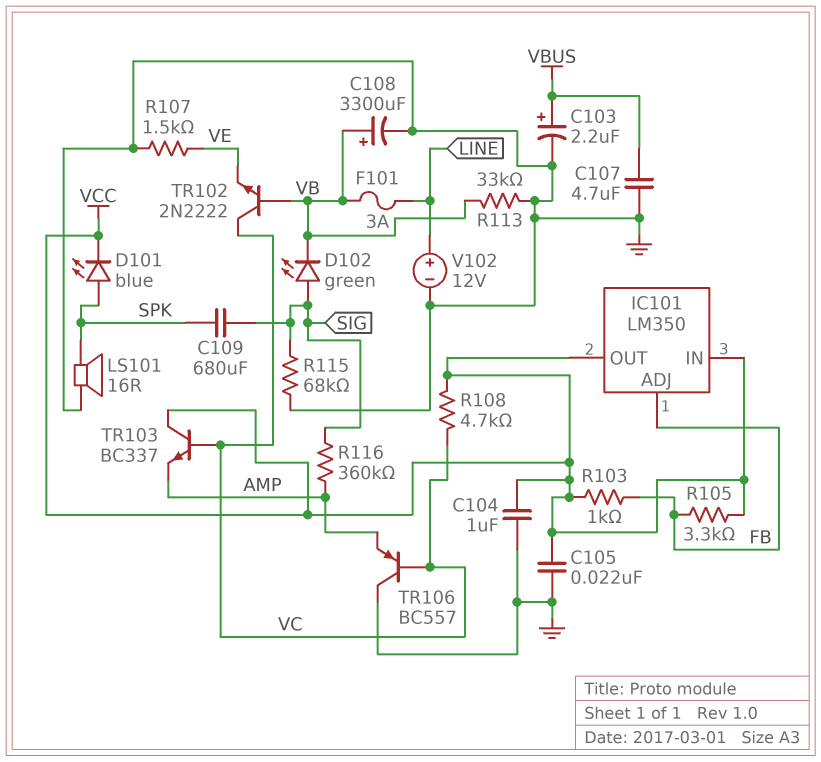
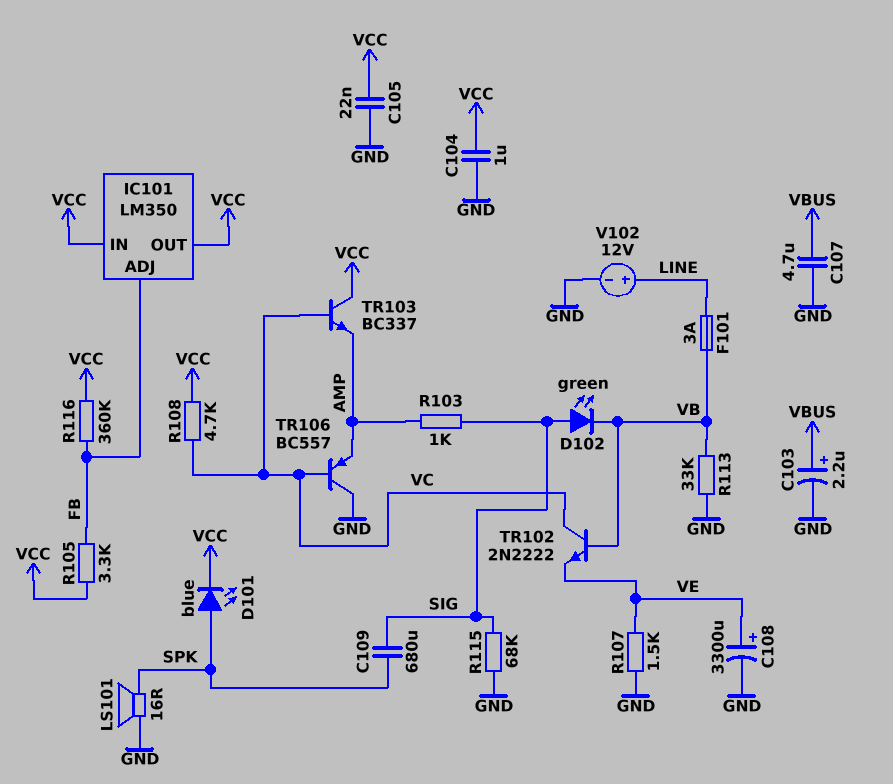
C108: 3300uF (plus VB, minus GND) -> 3300uF (plus VE, minus GND)
R103: 1k (FB, VCC) -> 1k (AMP, SIG)
R116: 360k (AMP, SIG) -> 360k (FB, VCC)

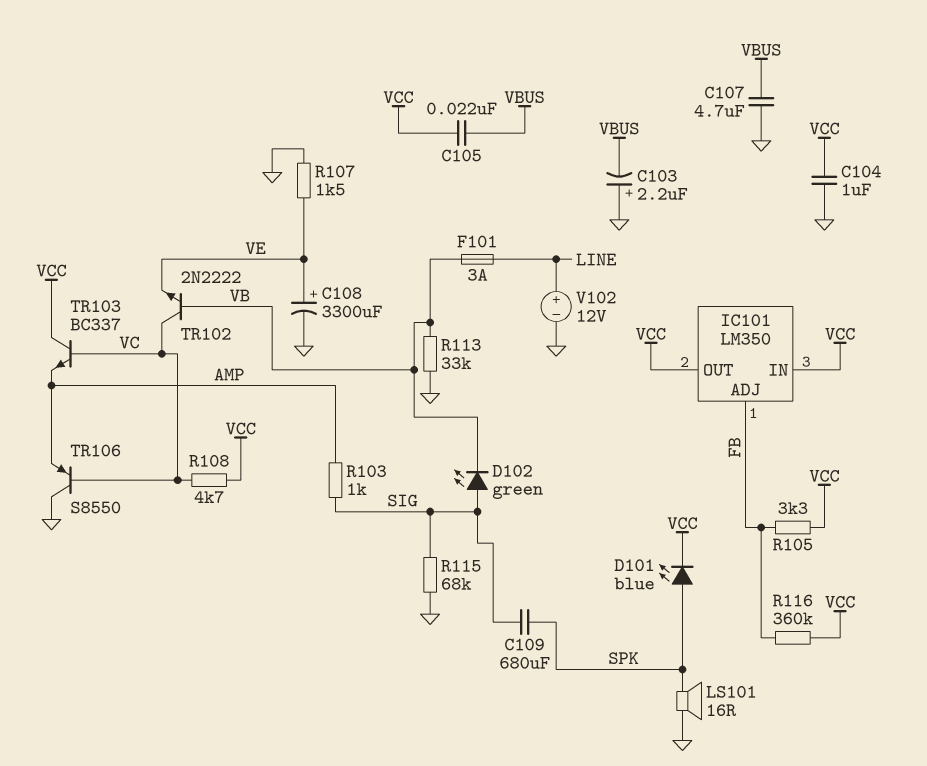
C103: 2.2uF (plus VBUS, minus GND) -> 2.2uF (plus GND, minus VBUS)
C105: 22nF (GND, VCC) -> 22nF (VBUS, VCC)
TR106: PNP BC557 (B VC, C GND, E AMP) -> PNP S8550 (B VC, C GND, E AMP)

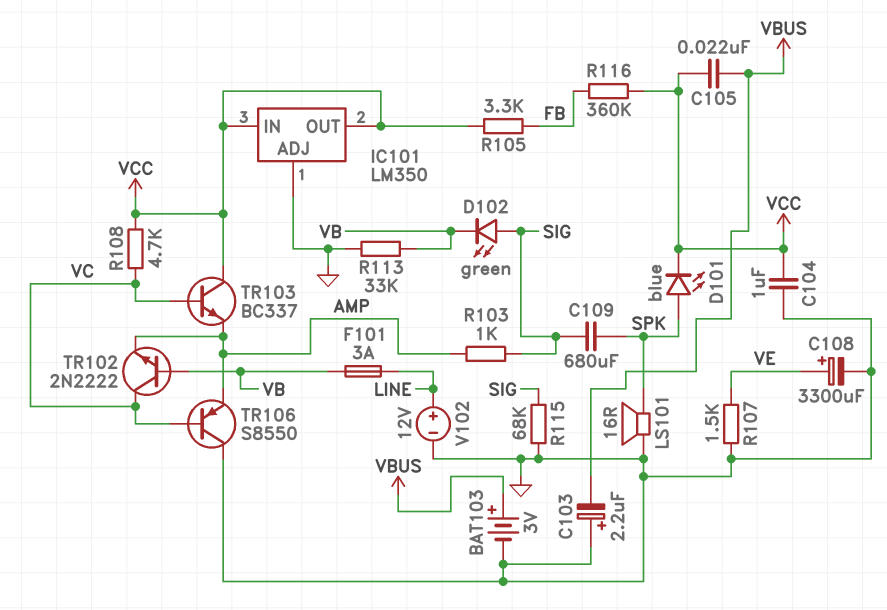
BAT103: none -> 3V (plus VBUS, minus GND)
C107: 4.7uF (GND, VBUS) -> none
IC101 pin ADJ: FB -> GND
TR102: NPN 2N2222 (B VB, C VC, E VE) -> NPN 2N2222 (B VB, C VC, E AMP)

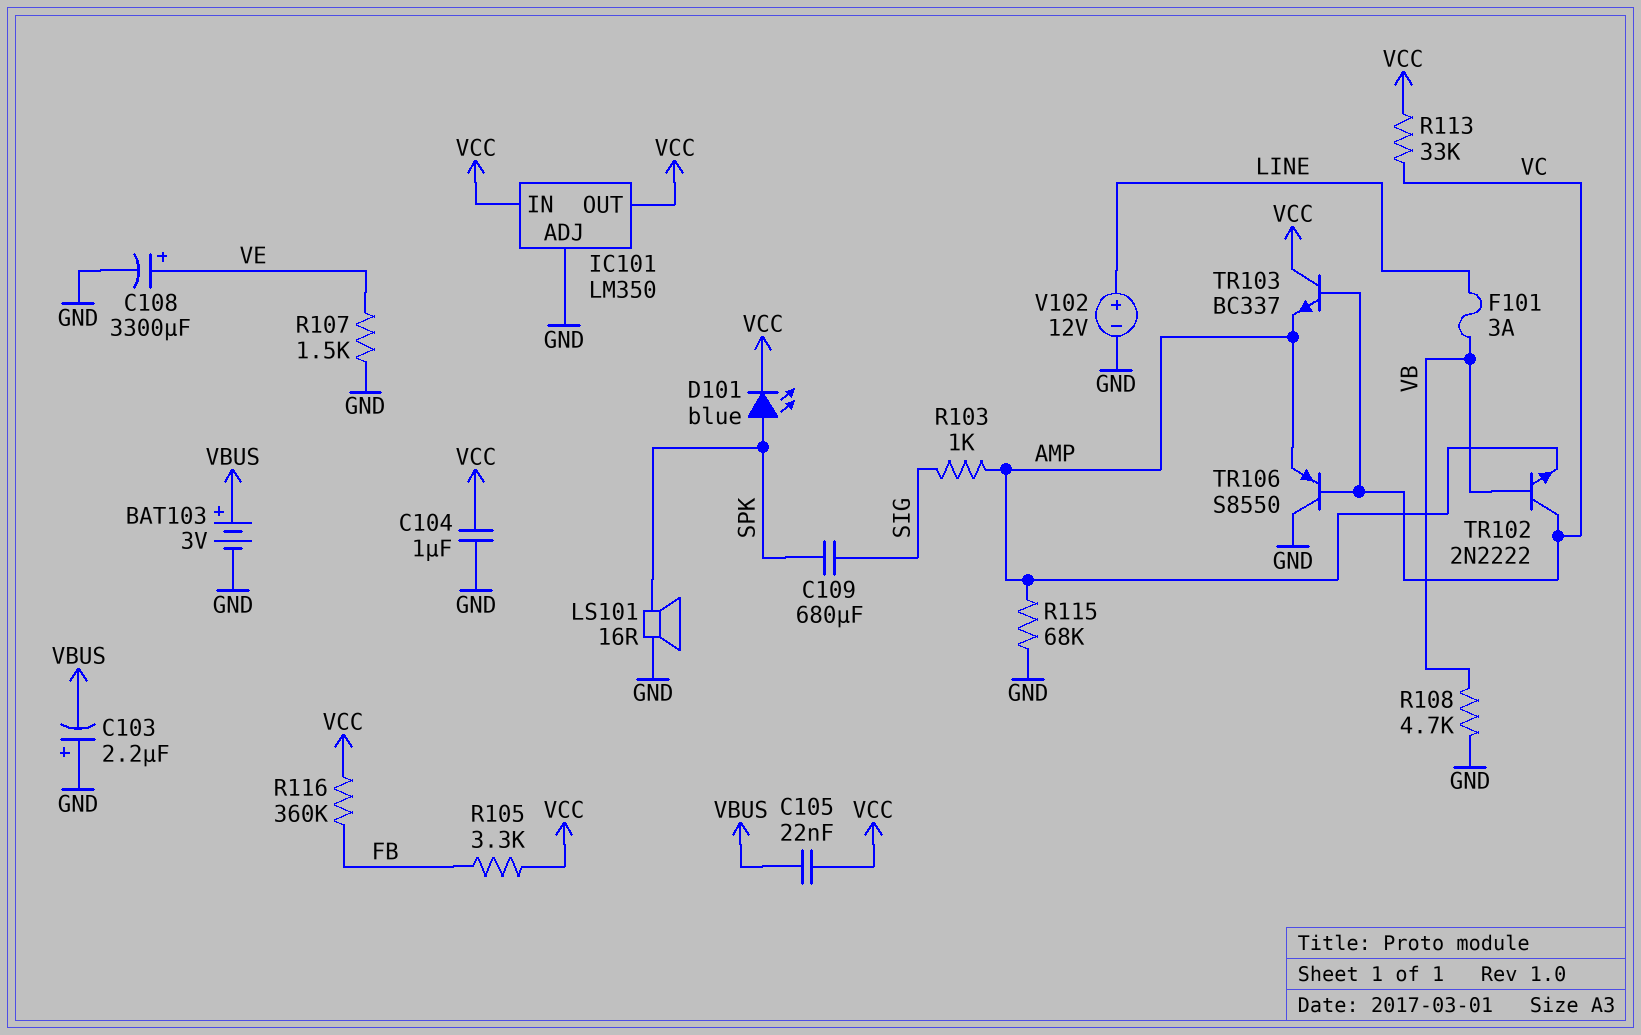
D102: LED green (A SIG, K VB) -> none
R108: 4.7k (VC, VCC) -> 4.7k (GND, VB)
R113: 33k (GND, VB) -> 33k (VC, VCC)
R115: 68k (GND, SIG) -> 68k (AMP, GND)

